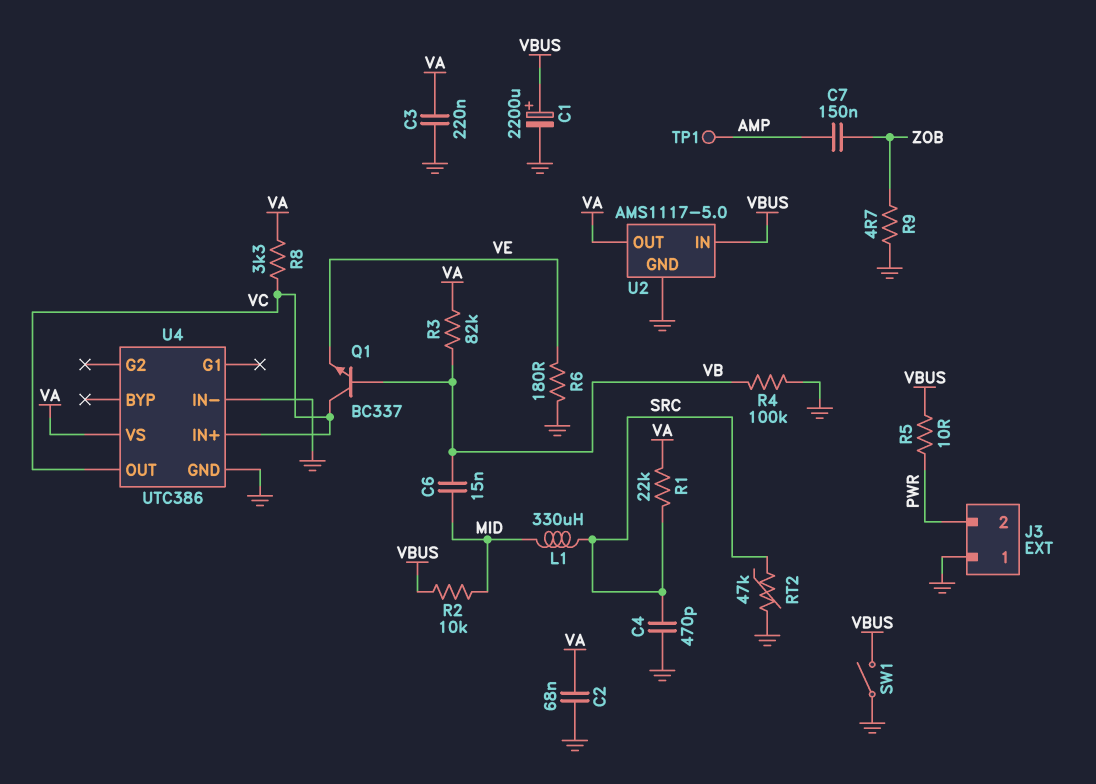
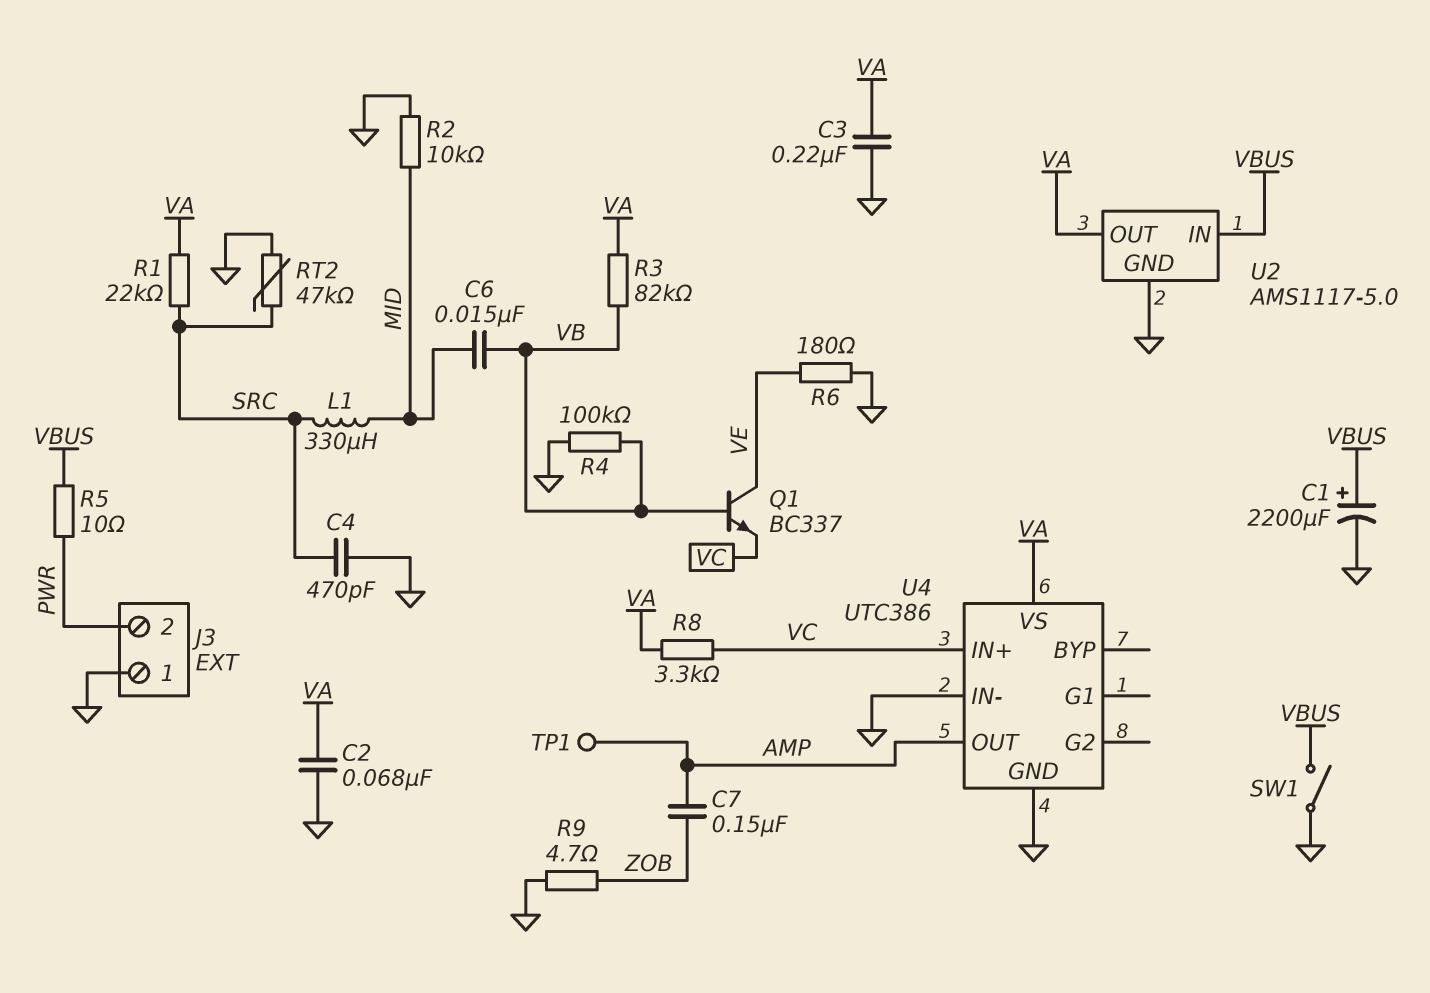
Q1: NPN BC337 (B VB, C VC, E VE) -> NPN BC337 (B VB, C VE, E VC)
R2: 10k (MID, VBUS) -> 10k (GND, MID)
U4 pin OUT: VC -> AMP

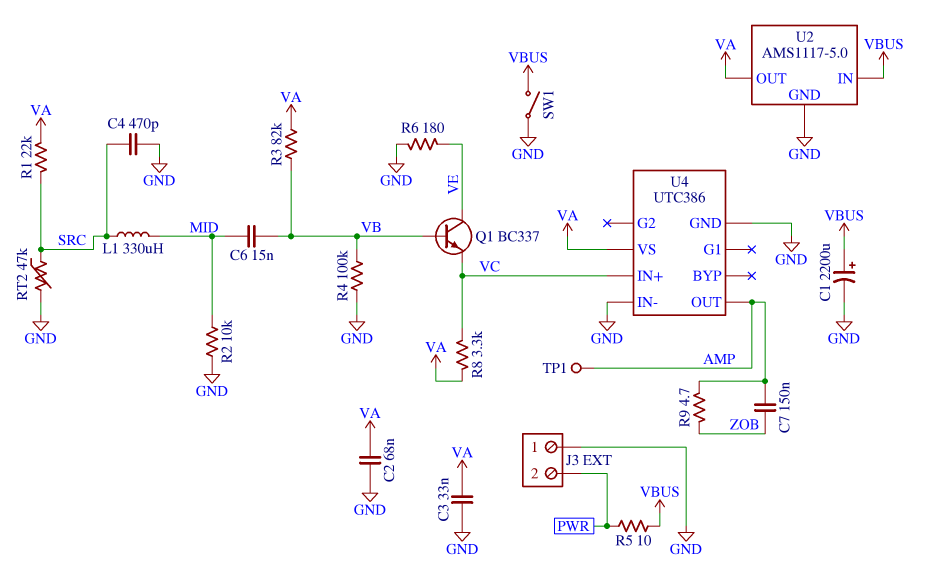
C3: 220nF (GND, VA) -> 33nF (GND, VA)
R9: 4.7 (GND, ZOB) -> 4.7 (AMP, ZOB)

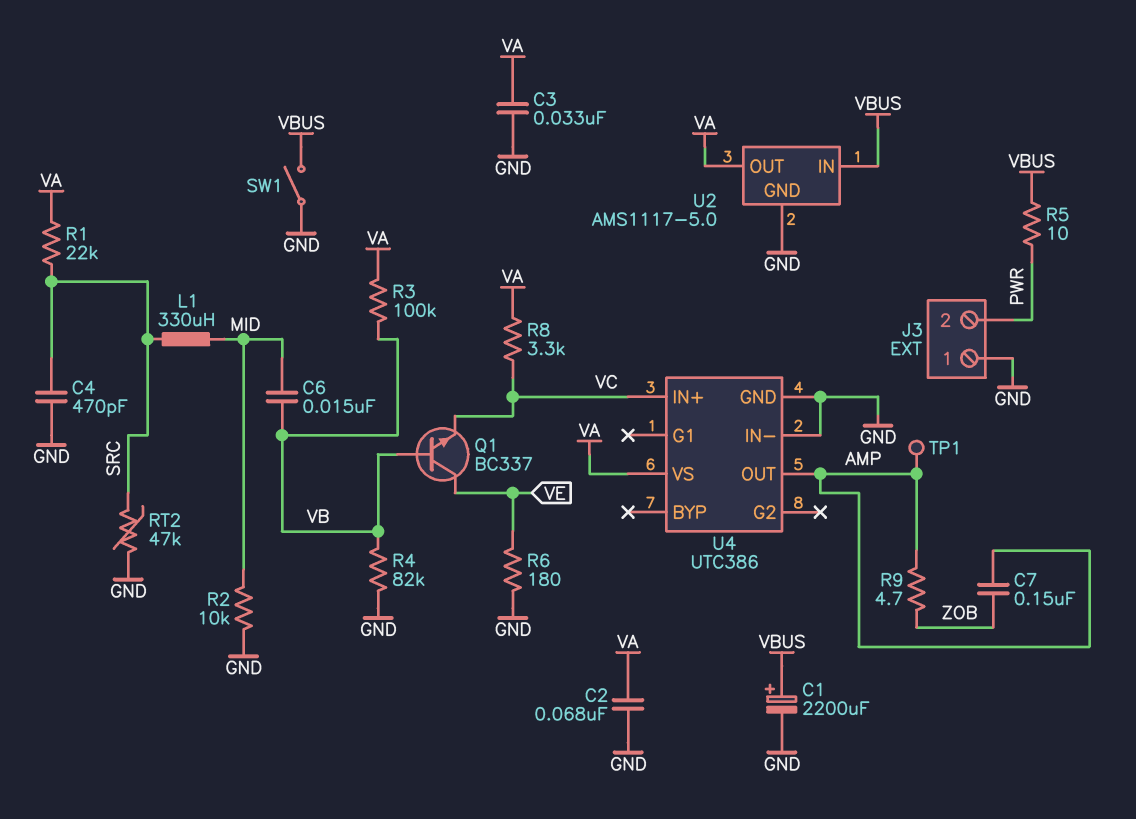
R3: 82k (VA, VB) -> 100k (VA, VB)
R4: 100k (GND, VB) -> 82k (GND, VB)

